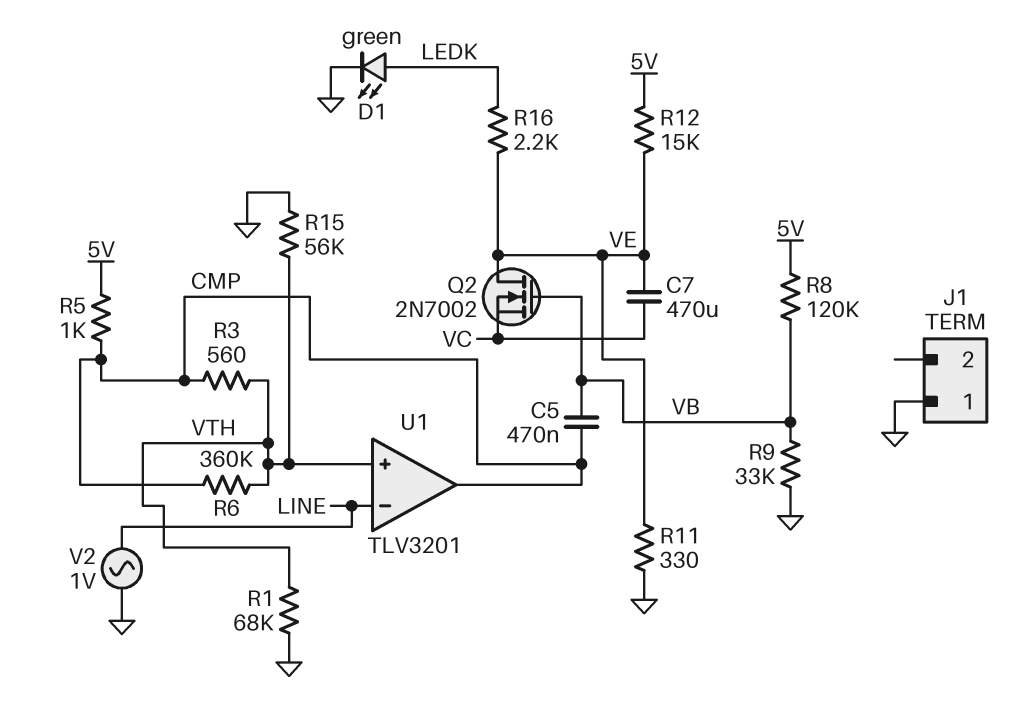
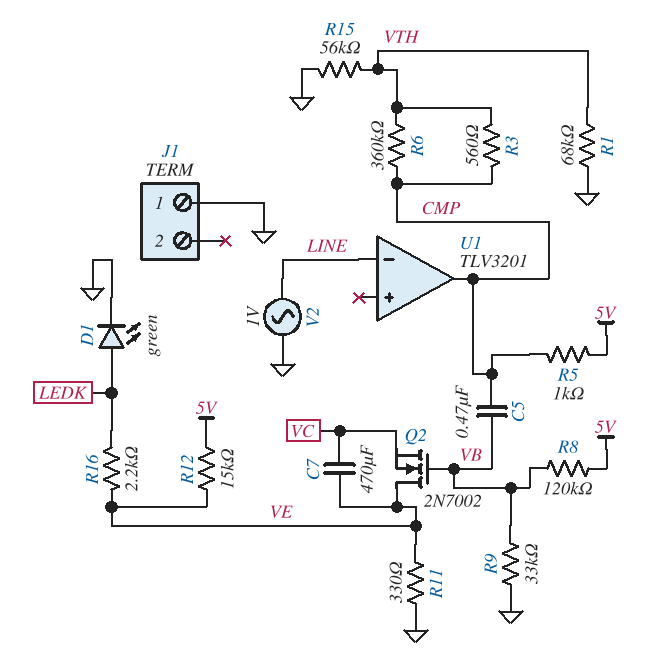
U1 pin in+: VTH -> none

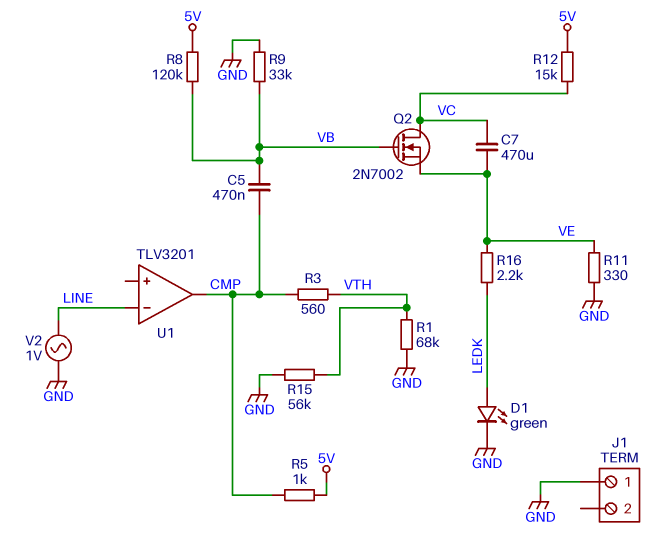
Q2: NMOS 2N7002 (G VB, D VE, S VC) -> NMOS 2N7002 (G VB, D VC, S VE)
R6: 360k (CMP, VTH) -> none
R12: 15k (5V, VE) -> 15k (5V, VC)

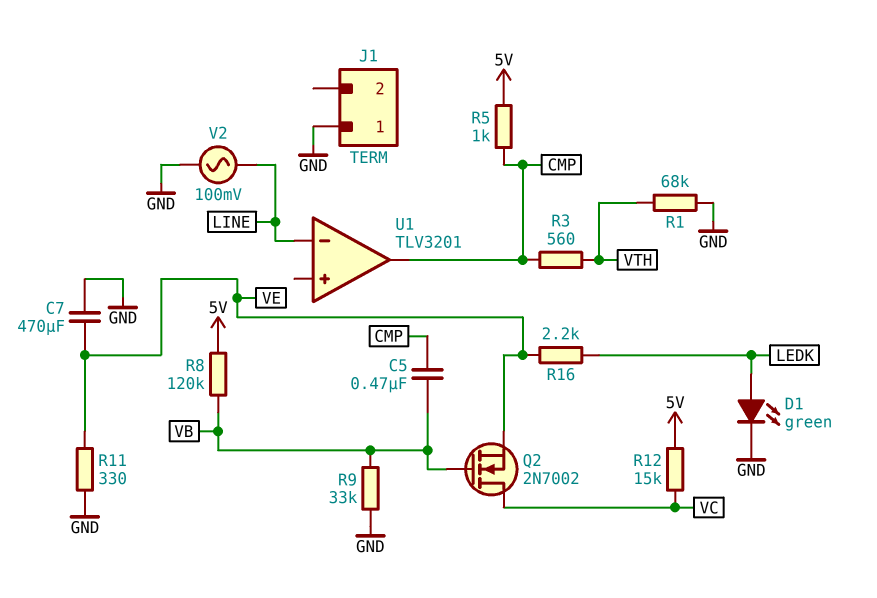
C7: 470uF (VC, VE) -> 470uF (GND, VE)
R15: 56k (GND, VTH) -> none
V2: AC 1V (GND, LINE) -> AC 100mV (GND, LINE)

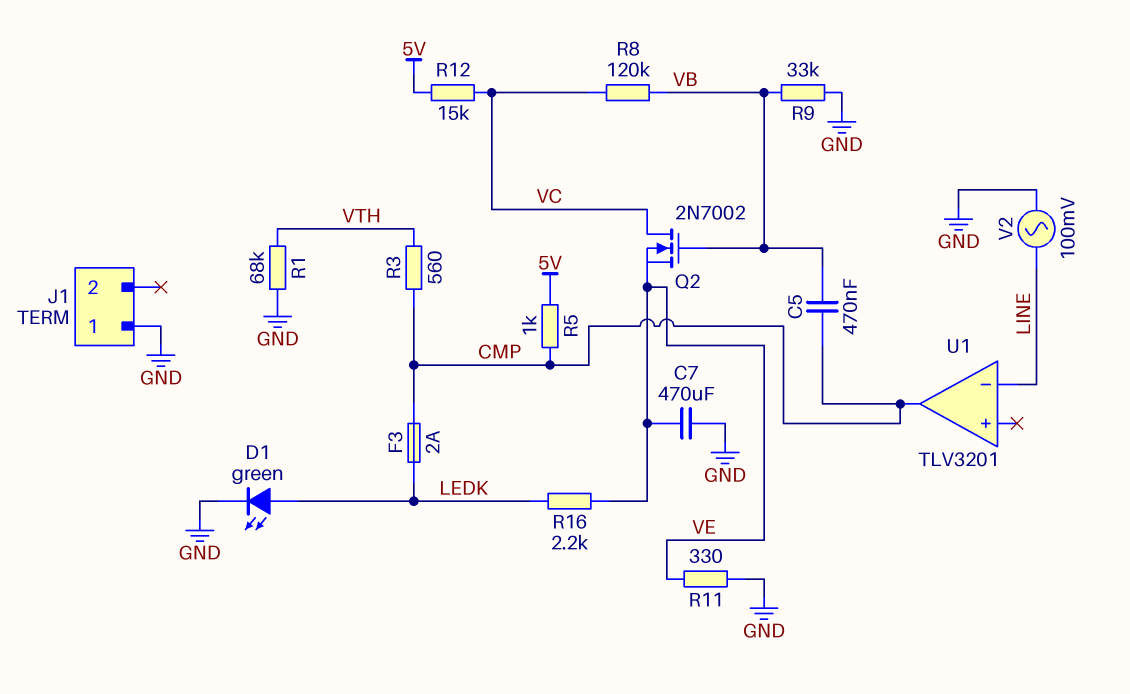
F3: none -> 2A (CMP, LEDK)
R8: 120k (5V, VB) -> 120k (VB, VC)

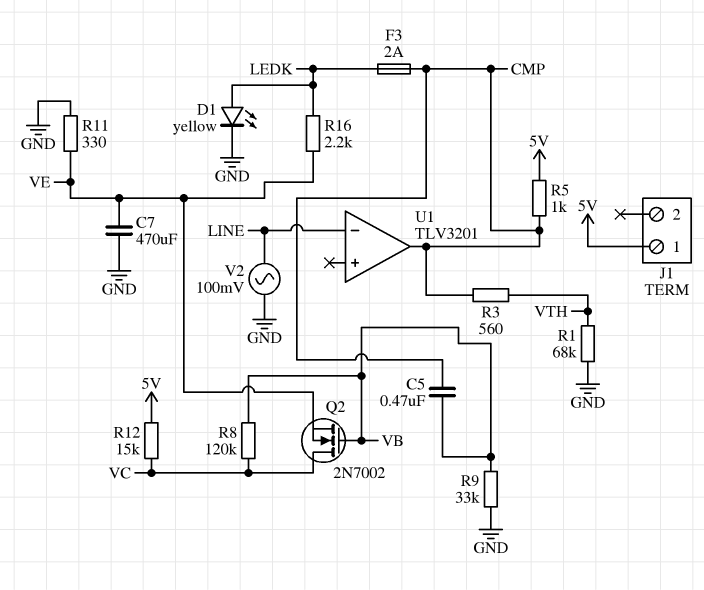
D1: LED green (A LEDK, K GND) -> LED yellow (A LEDK, K GND)
J1 pin 1: GND -> 5V

